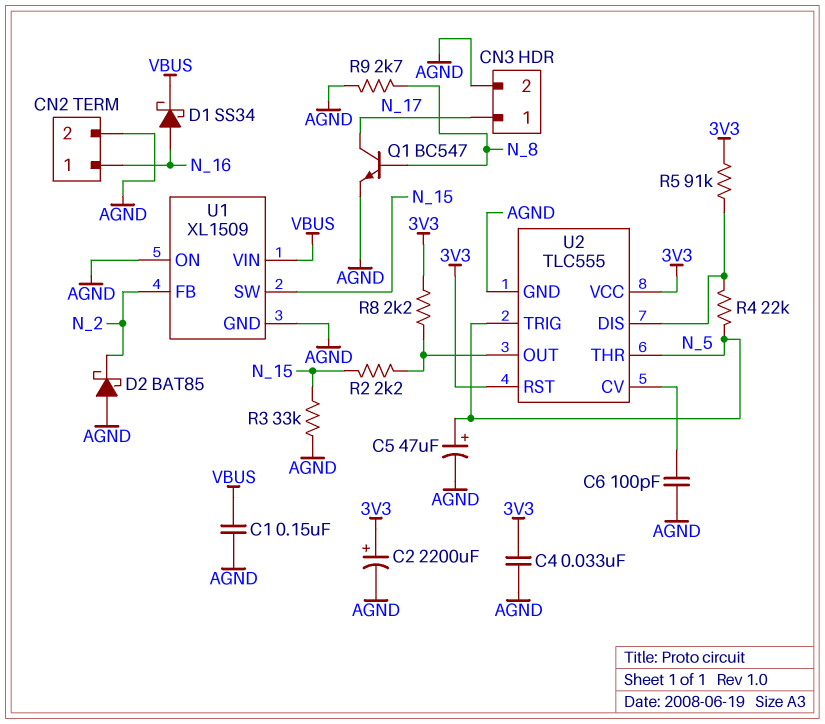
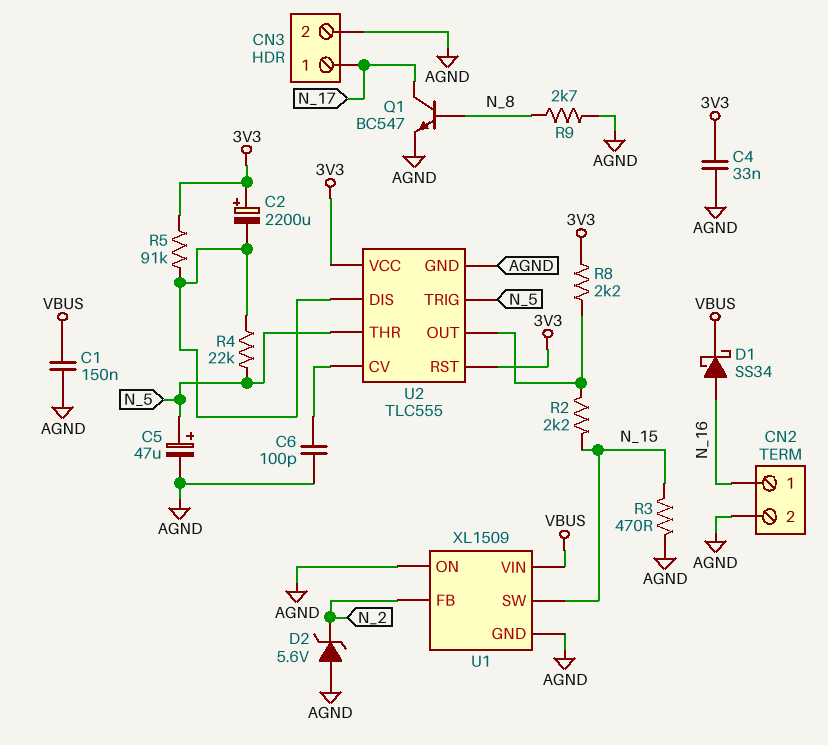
C2: 2200uF (plus 3V3, minus AGND) -> 2200uF (plus 3V3, minus U2/DIS)
D2: schottky BAT85 (A AGND, K N_2) -> zener 5.6V (A AGND, K N_2)
R3: 33k (AGND, N_15) -> 470 (AGND, N_15)

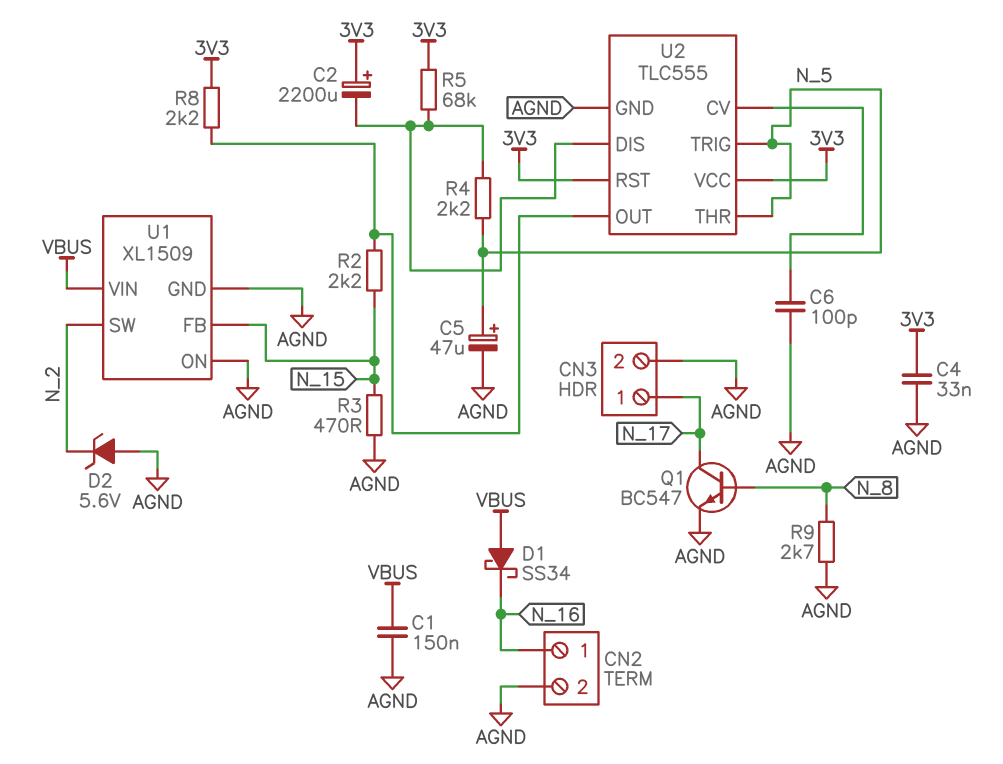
D1: schottky SS34 (A N_16, K VBUS) -> schottky SS34 (A VBUS, K N_16)
R4: 22k (N_5, U2/DIS) -> 2.2k (N_5, U2/DIS)
R5: 91k (3V3, U2/DIS) -> 68k (3V3, U2/DIS)
U1 pin FB: N_2 -> N_15
U1 pin SW: N_15 -> N_2

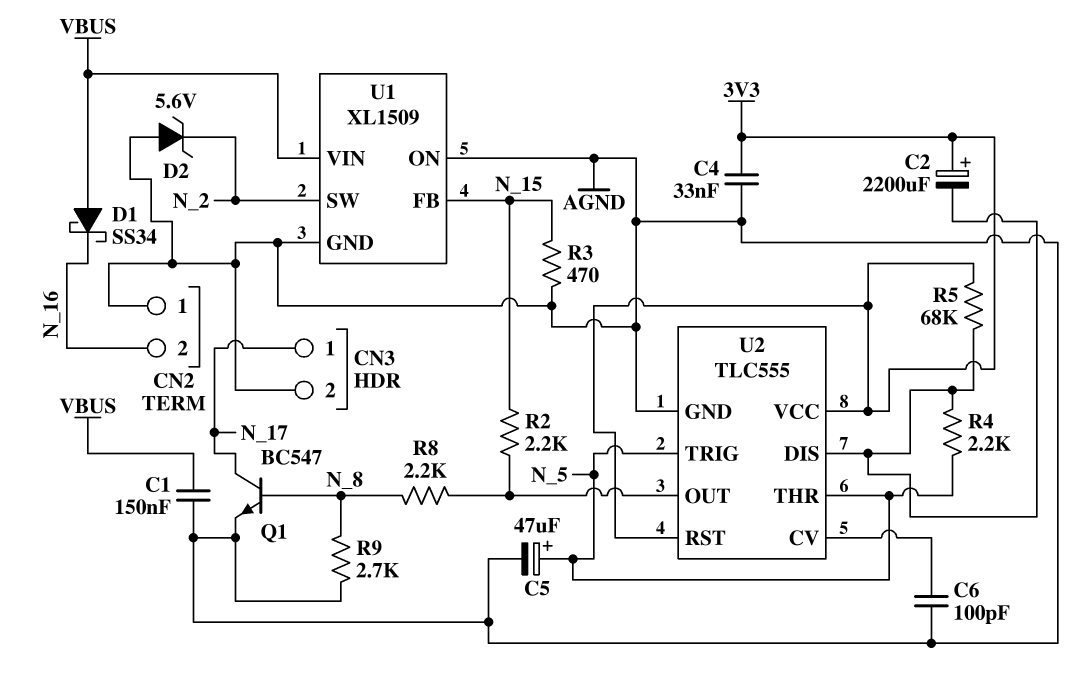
CN2 pin 1: N_16 -> AGND
CN2 pin 2: AGND -> N_16
R8: 2.2k (3V3, U2/OUT) -> 2.2k (N_8, U2/OUT)

